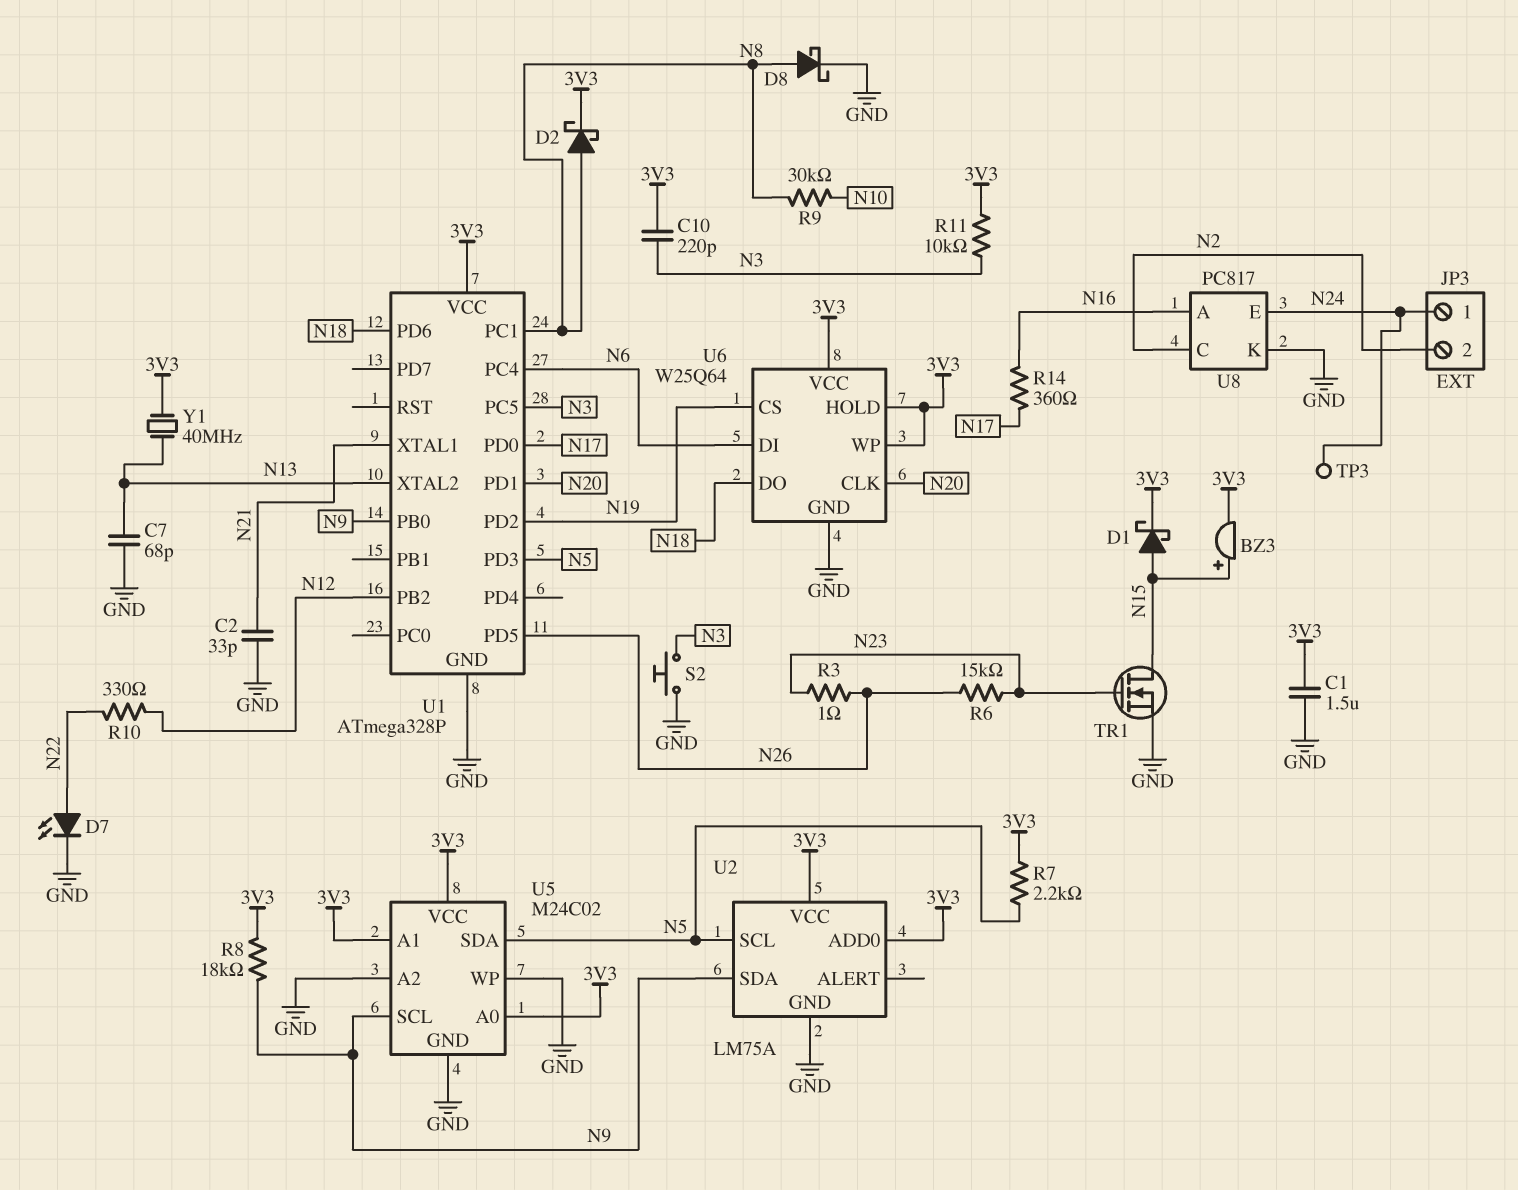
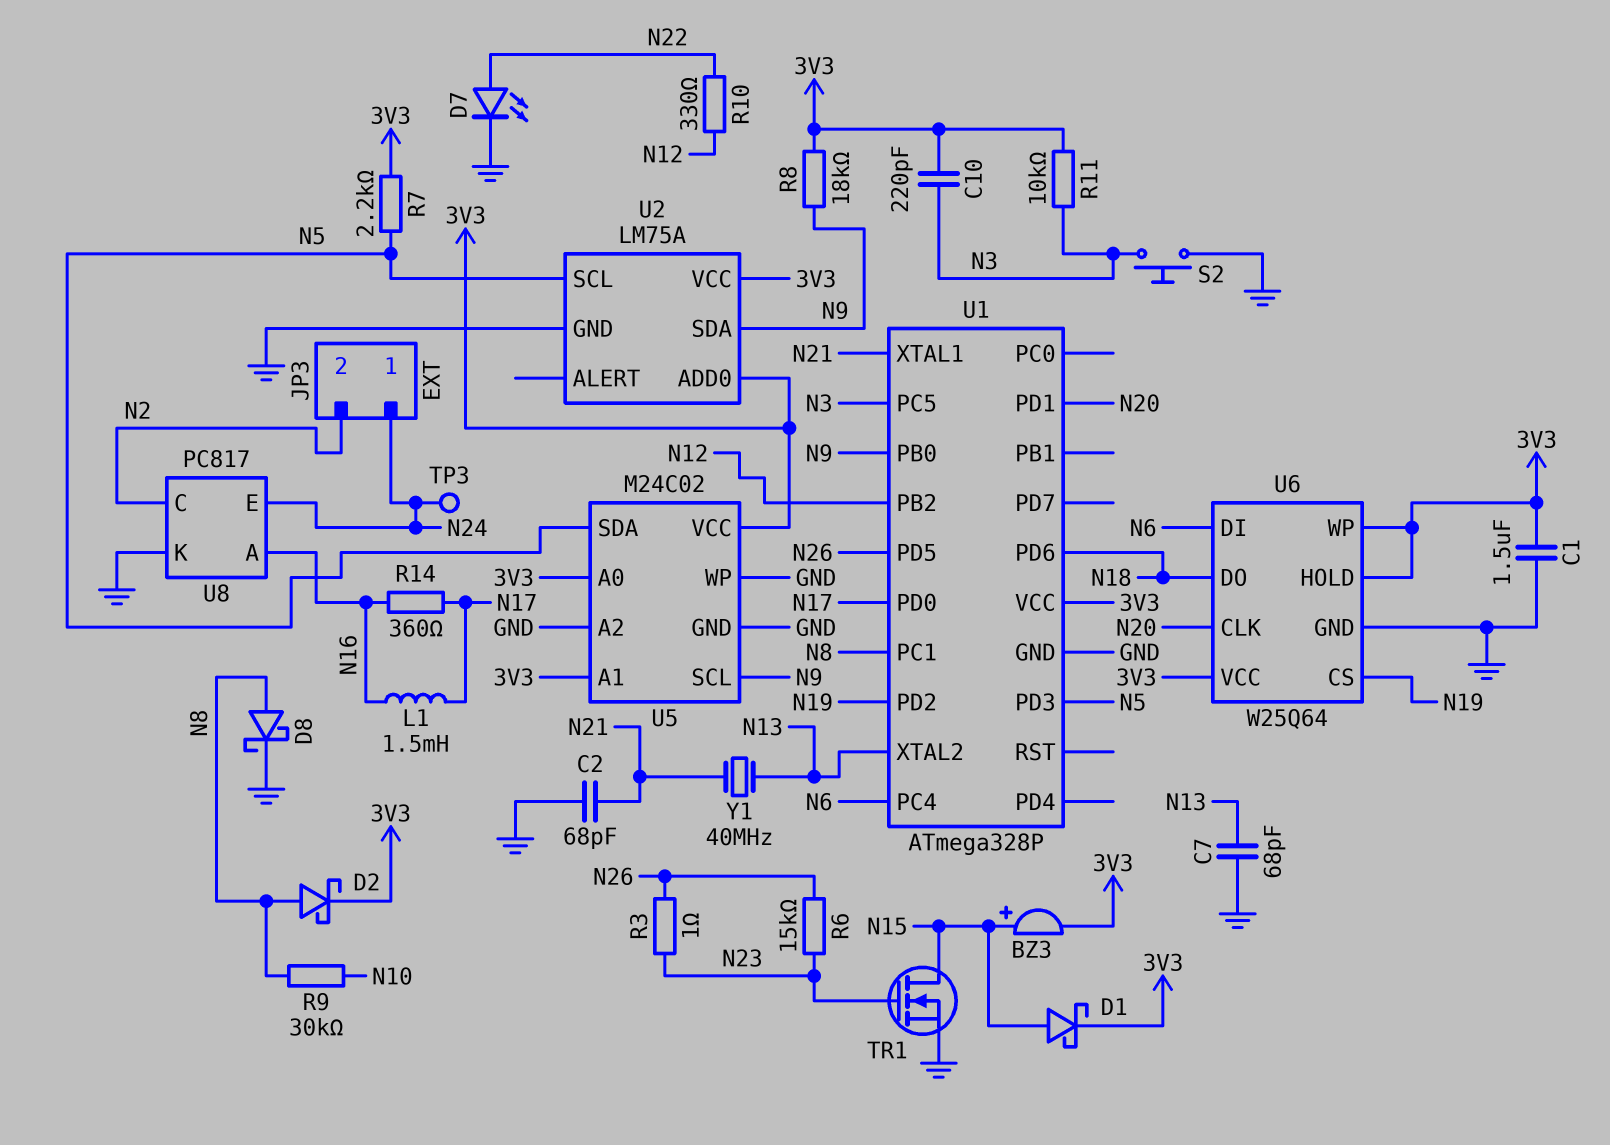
C2: 33pF (GND, N21) -> 68pF (GND, N21)
L1: none -> 1.5mH (N16, N17)
Y1: 40MHz (3V3, N13) -> 40MHz (N13, N21)

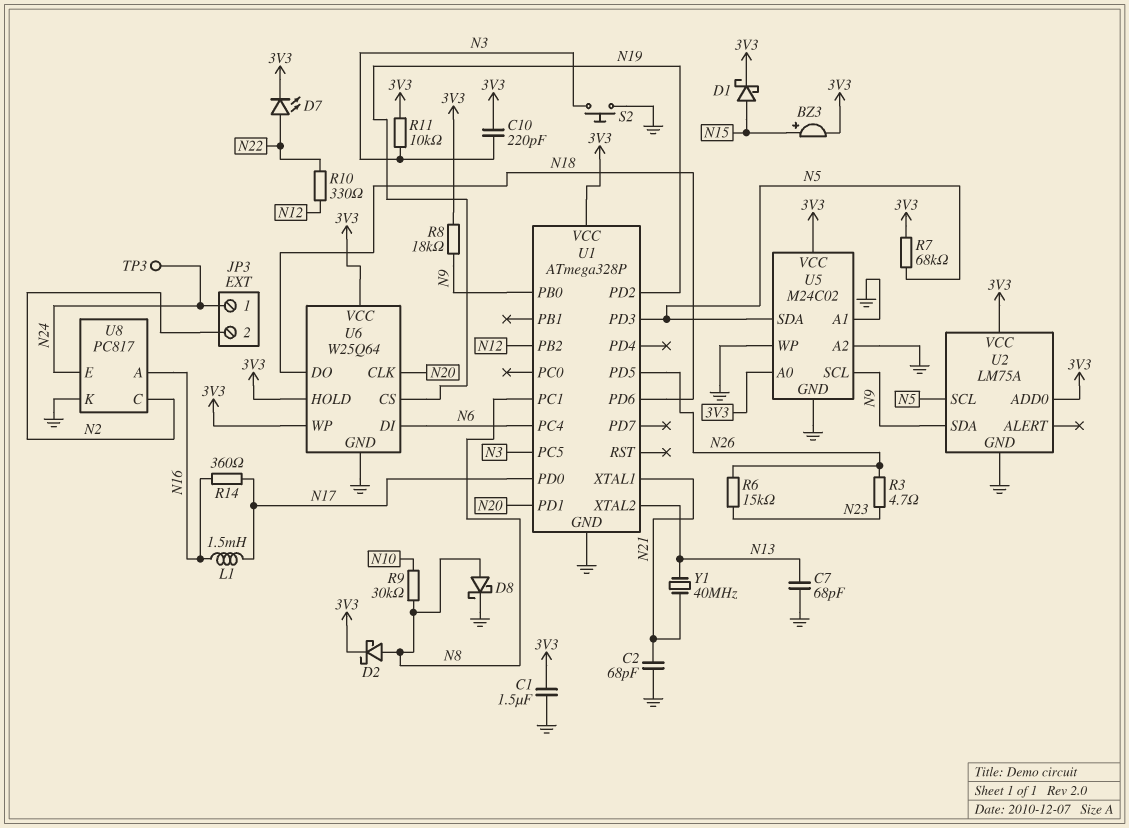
D7: LED (A N22, K GND) -> LED (A N22, K 3V3)
R3: 1 (N23, N26) -> 4.7 (N23, N26)
R7: 2.2k (3V3, N5) -> 68k (3V3, N5)
TR1: NMOS (G N23, D N15, S GND) -> none
U5 pin A1: 3V3 -> GND

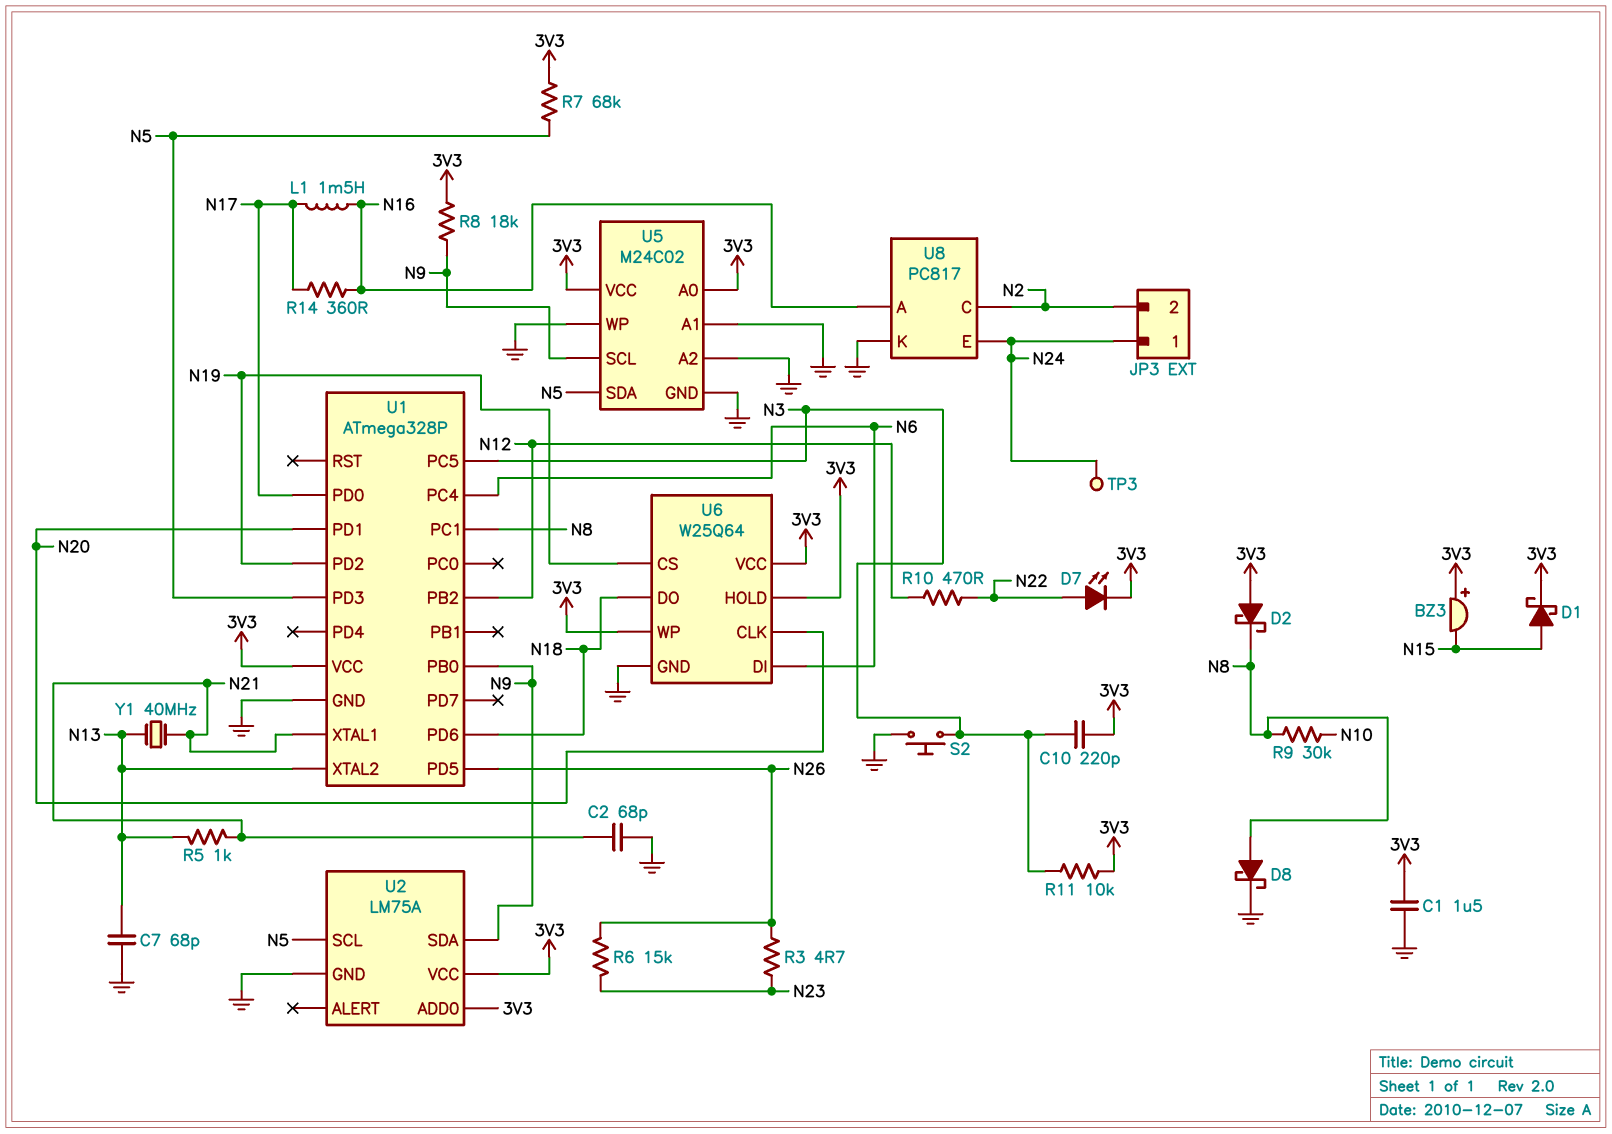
BZ3: buzzer (plus N15, minus 3V3) -> buzzer (plus 3V3, minus N15)
D2: schottky (A N8, K 3V3) -> schottky (A 3V3, K N8)
R5: none -> 1k (N13, N21)
R10: 330 (N12, N22) -> 470 (N12, N22)

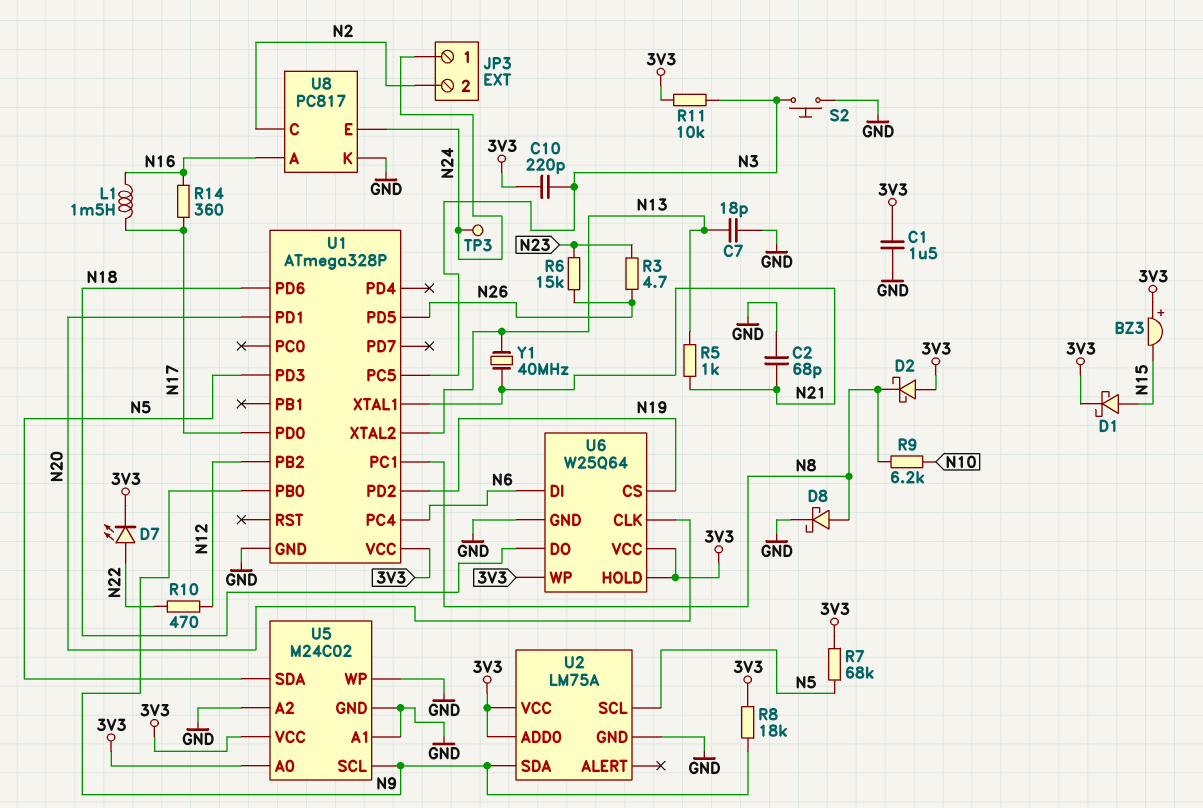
C7: 68pF (GND, N13) -> 18pF (GND, N13)
R9: 30k (N8, N10) -> 6.2k (N8, N10)

